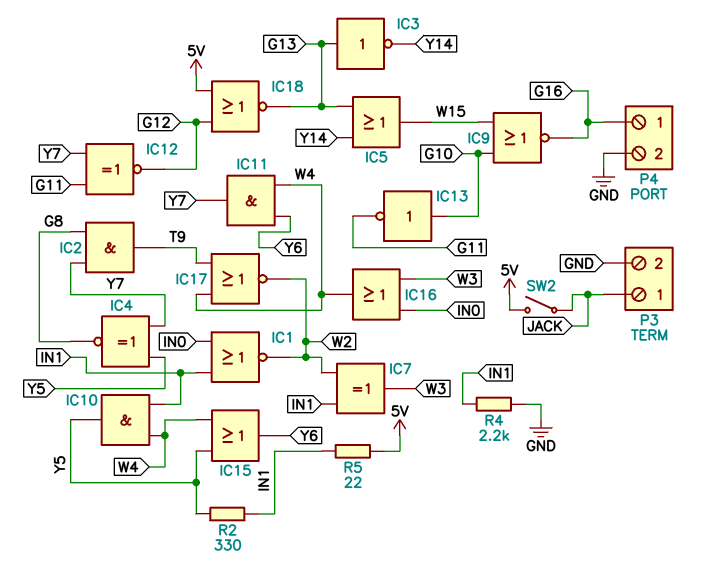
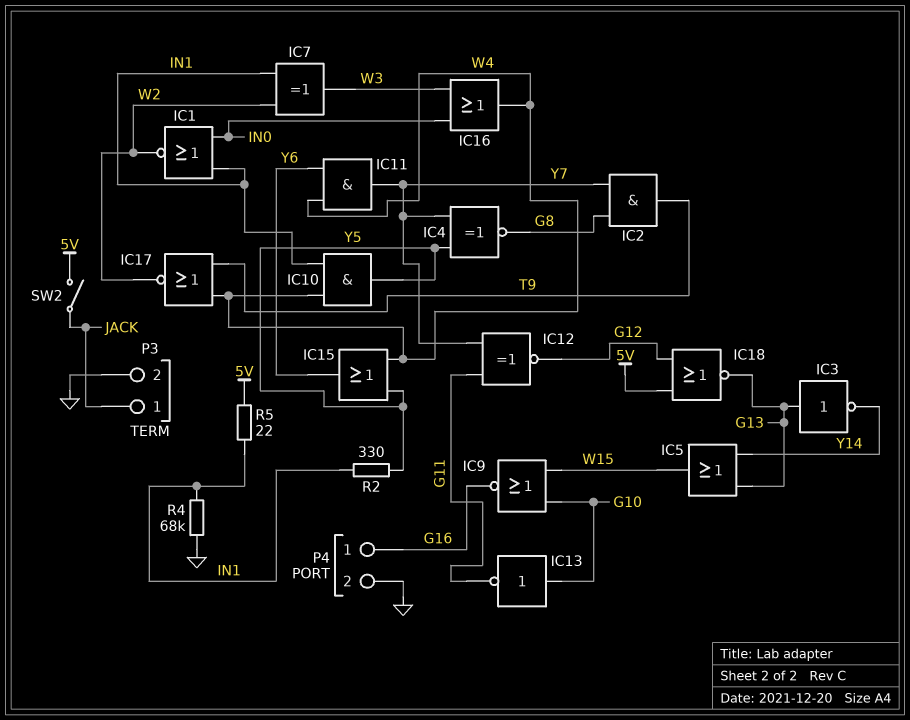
R4: 2.2k (GND, IN1) -> 68k (GND, IN1)

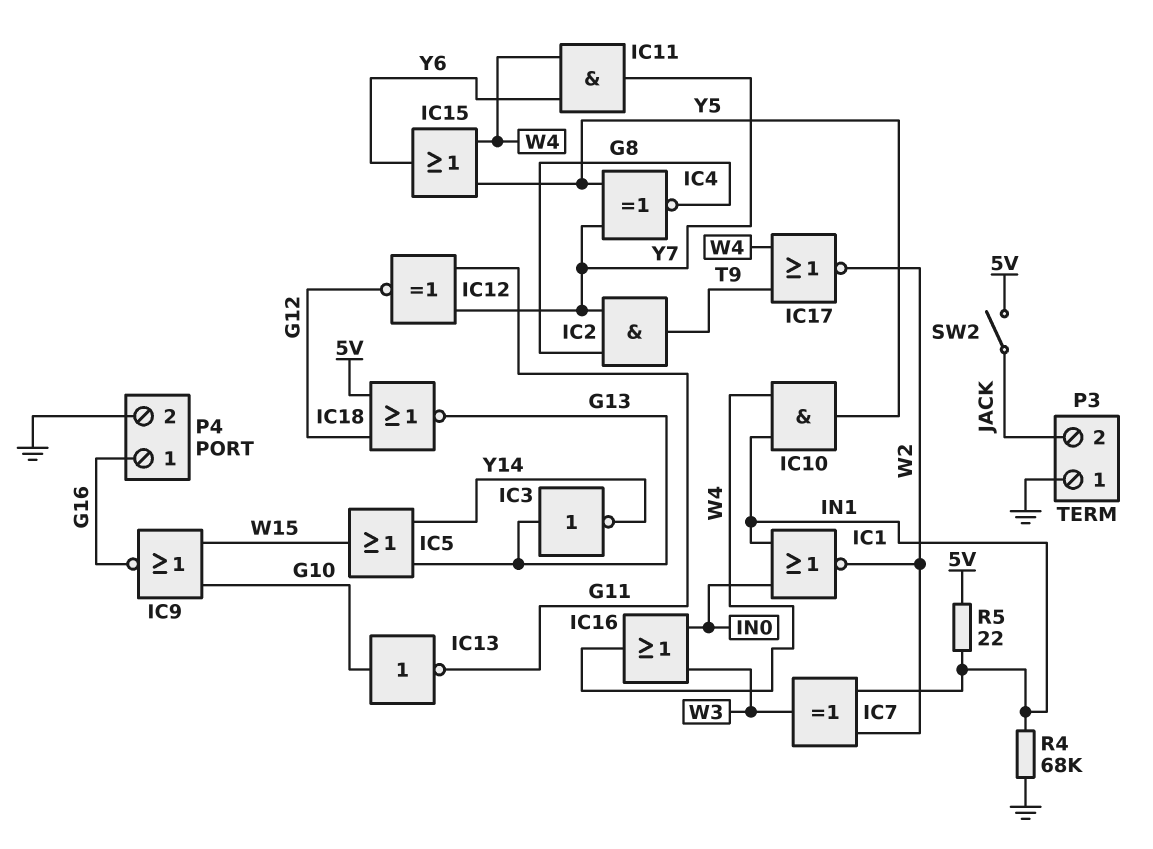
P3 pin 1: JACK -> GND
P3 pin 2: GND -> JACK
R2: 330 (IN1, Y5) -> none

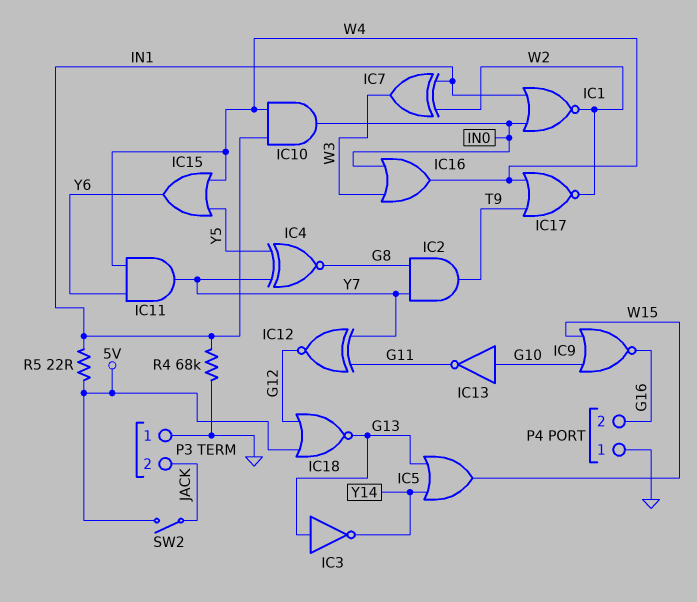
IC10: AND (in IN1, in W4, out Y5) -> AND (in IN1, in W4, out IN0)
P4 pin 1: G16 -> GND
P4 pin 2: GND -> G16

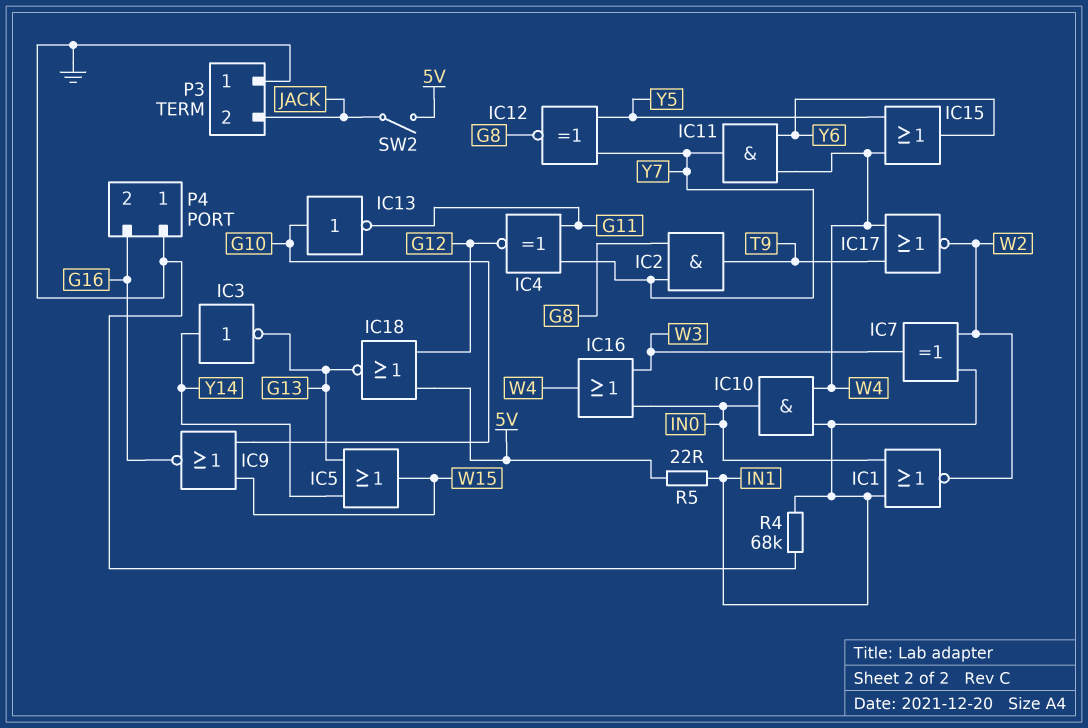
IC3: NOT (in G13, out Y14) -> NOT (in Y14, out G13)
IC4: XNOR (in Y5, in Y7, out G8) -> XNOR (in G11, in Y7, out G12)
IC12: XNOR (in G11, in Y7, out G12) -> XNOR (in Y5, in Y7, out G8)

